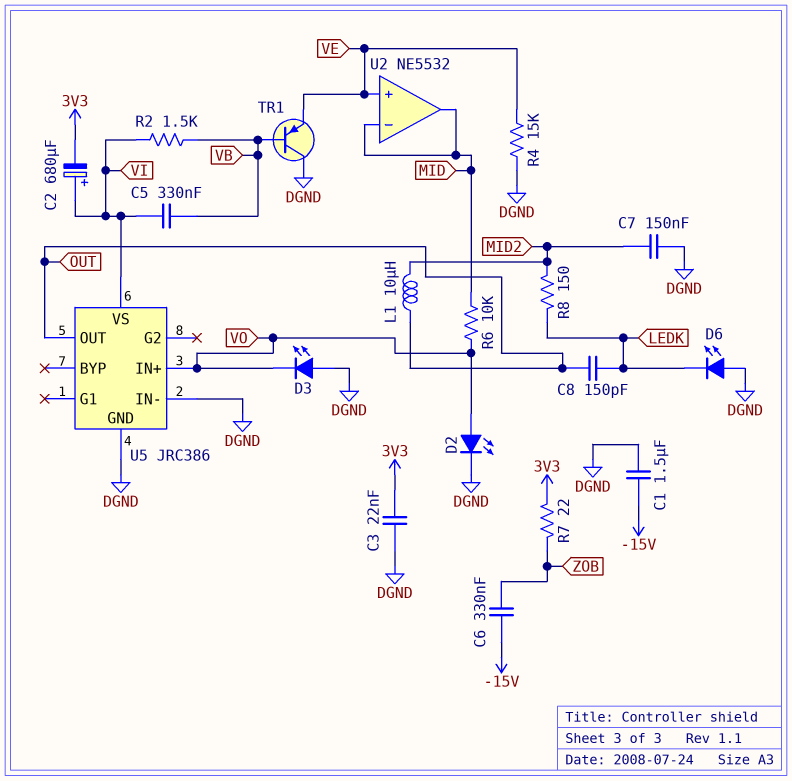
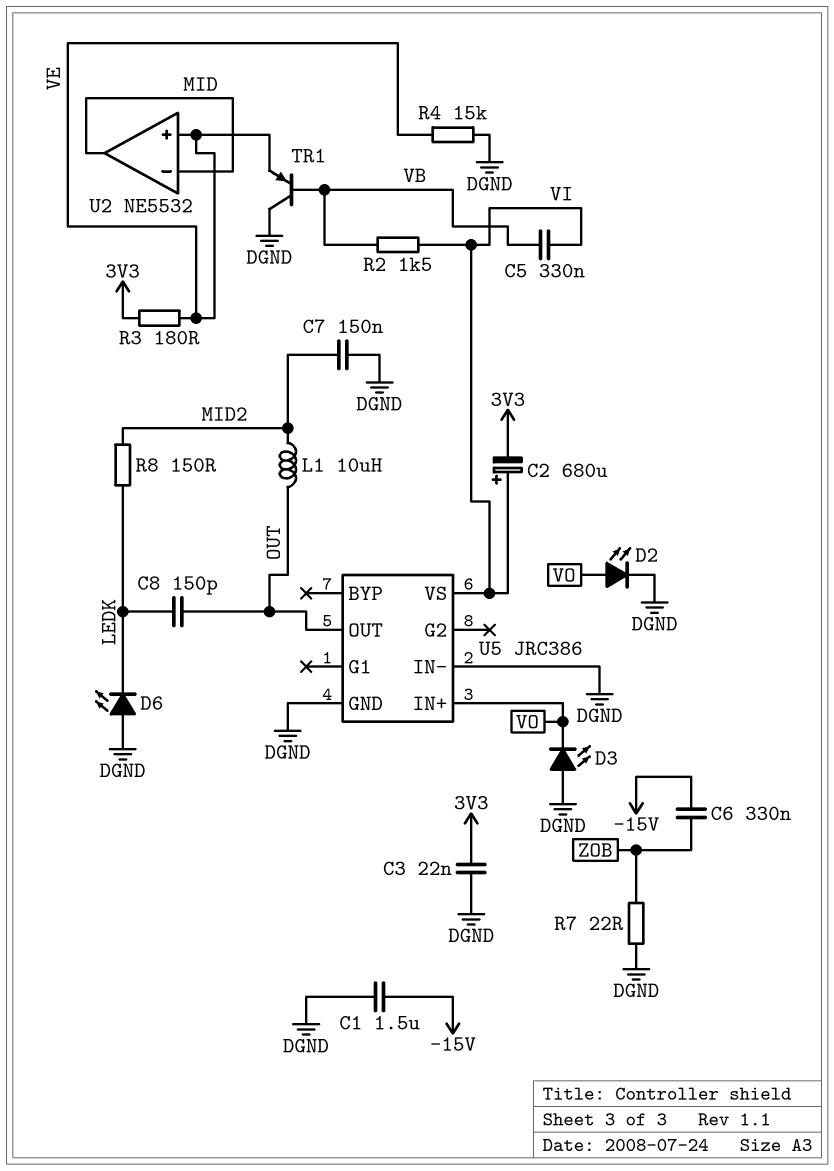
R3: none -> 180 (3V3, VE)
R6: 10k (MID, VO) -> none
R7: 22 (3V3, ZOB) -> 22 (DGND, ZOB)

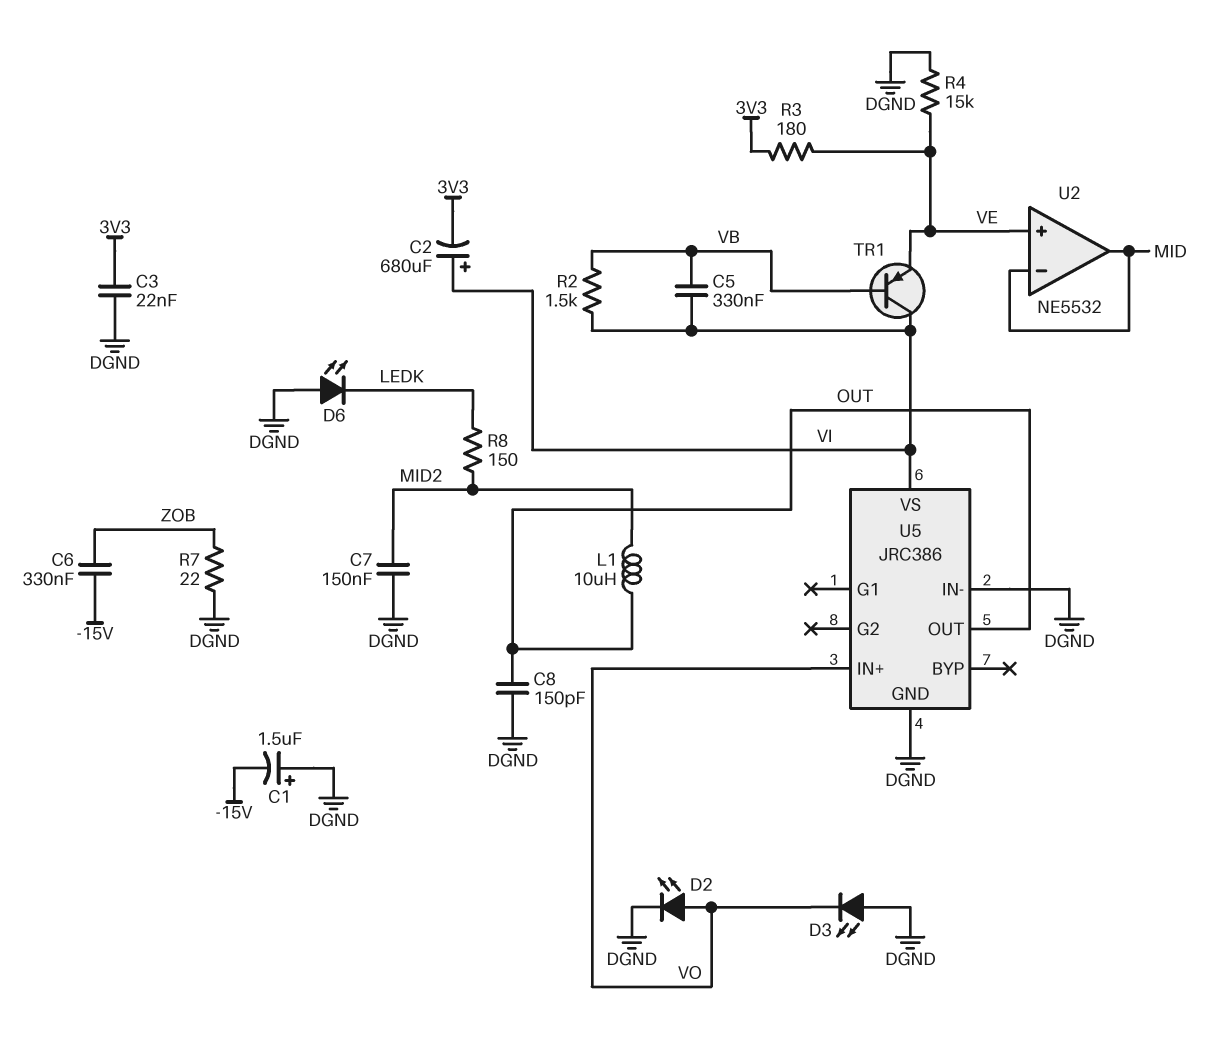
C1: 1.5uF (-15V, DGND) -> 1.5uF (plus DGND, minus -15V)
C8: 150pF (LEDK, OUT) -> 150pF (DGND, OUT)
TR1: PNP (B VB, C DGND, E VE) -> PNP (B VB, C VI, E VE)

